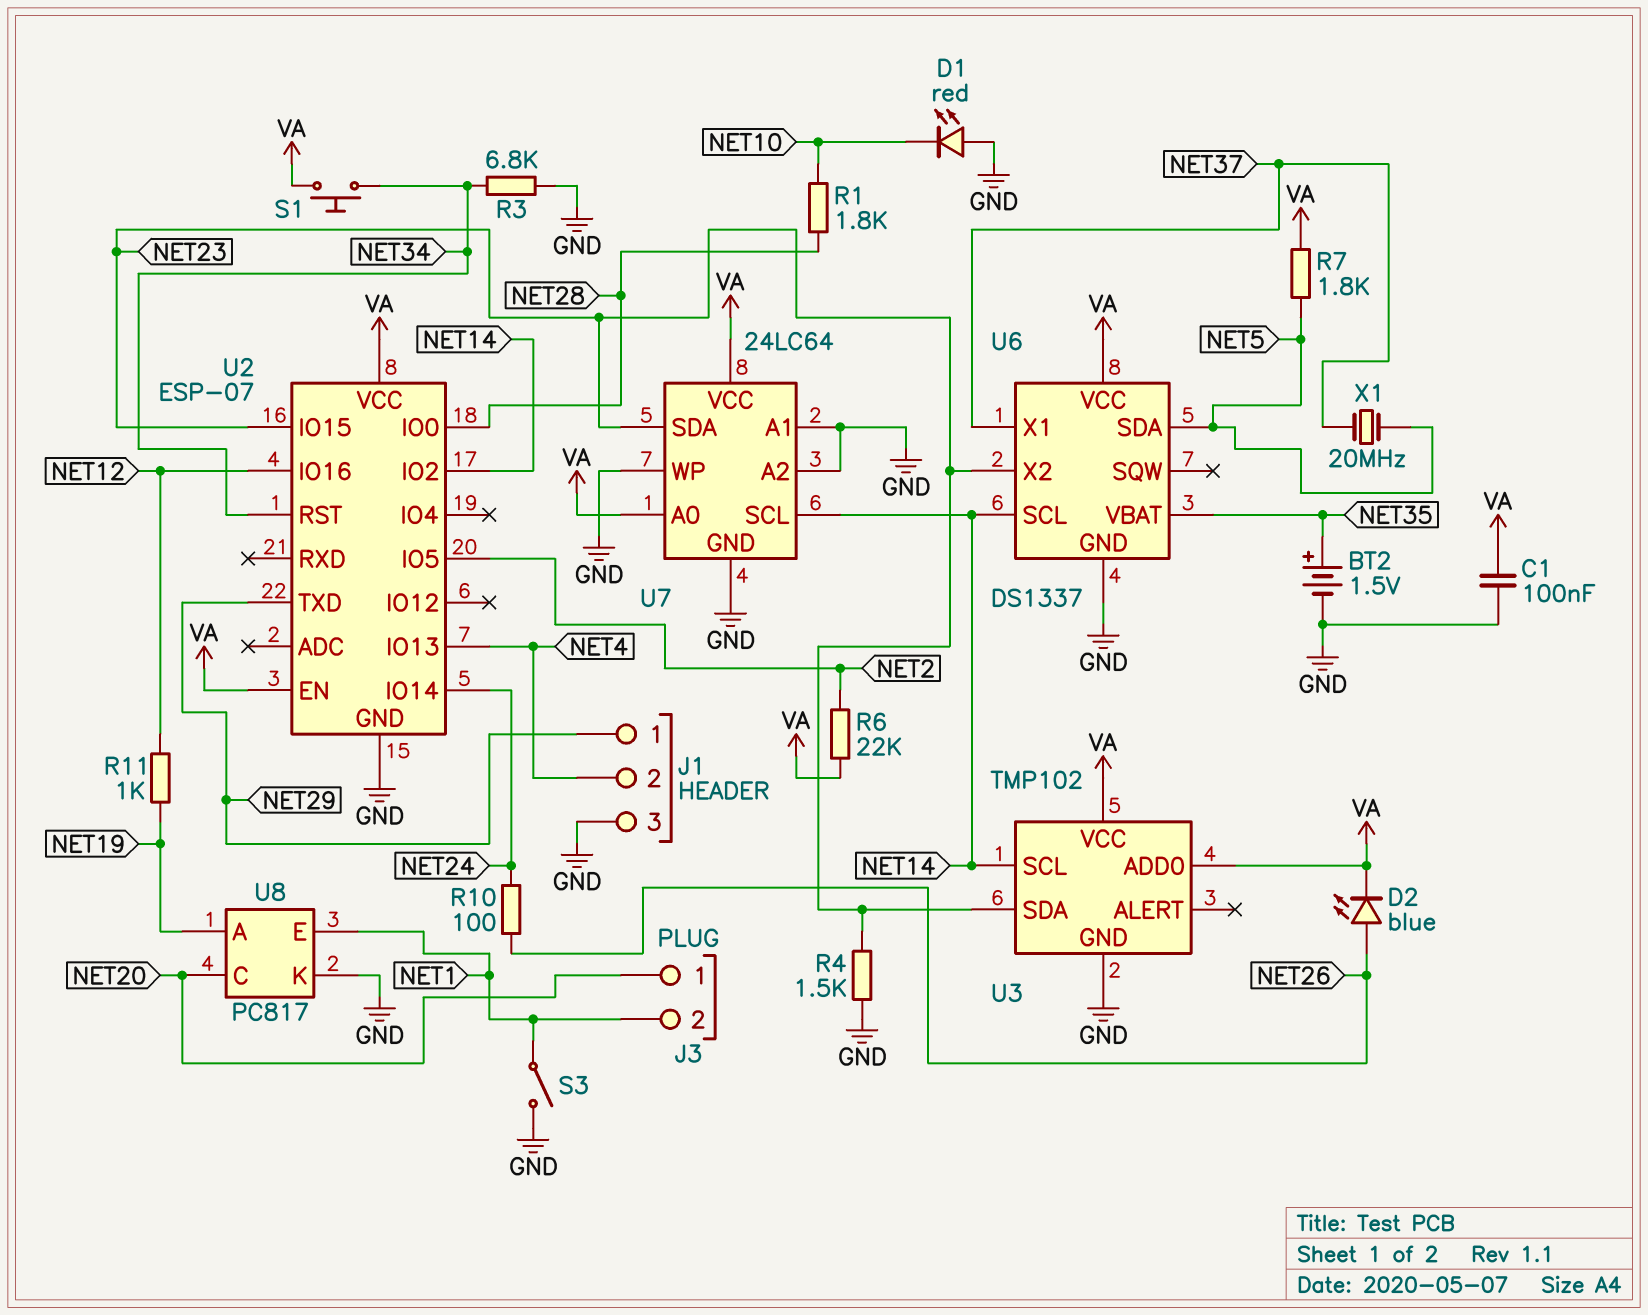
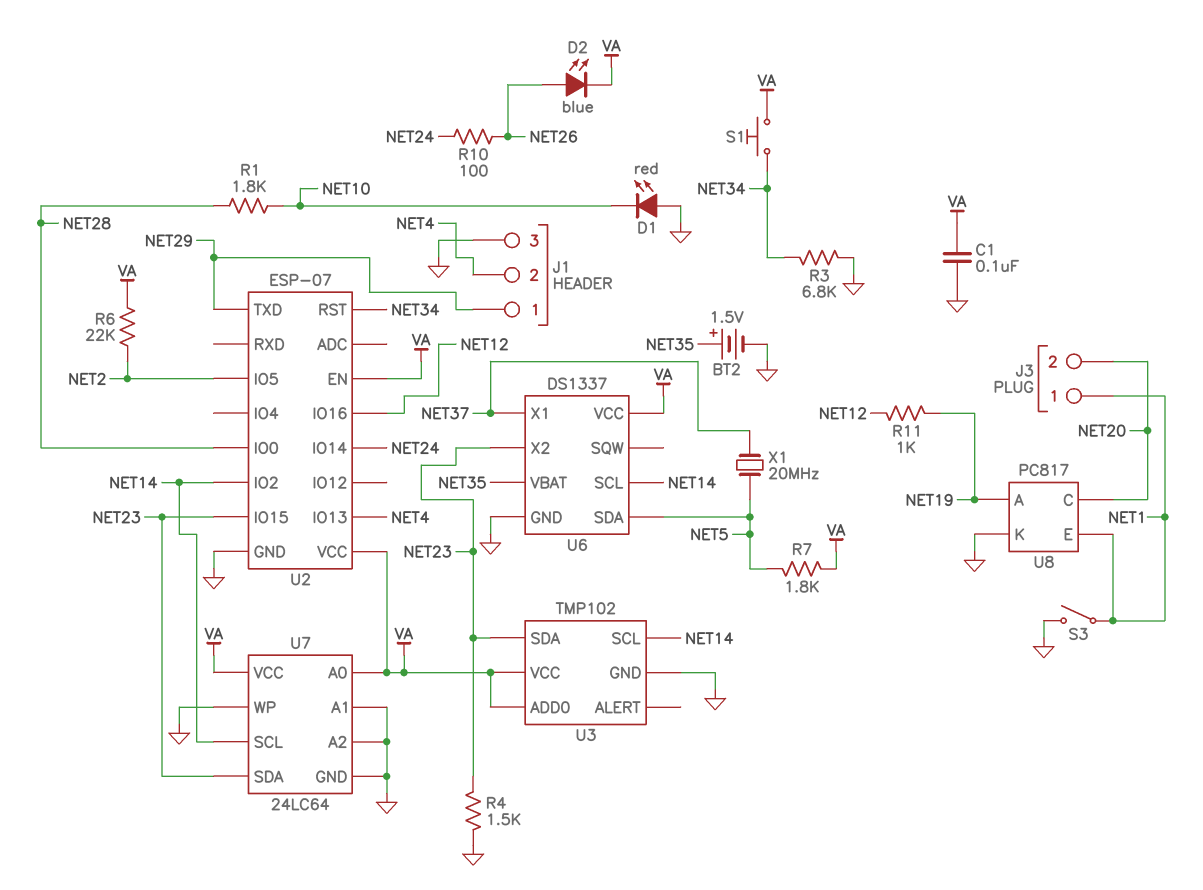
J3 pin 1: NET20 -> NET1
J3 pin 2: NET1 -> NET20

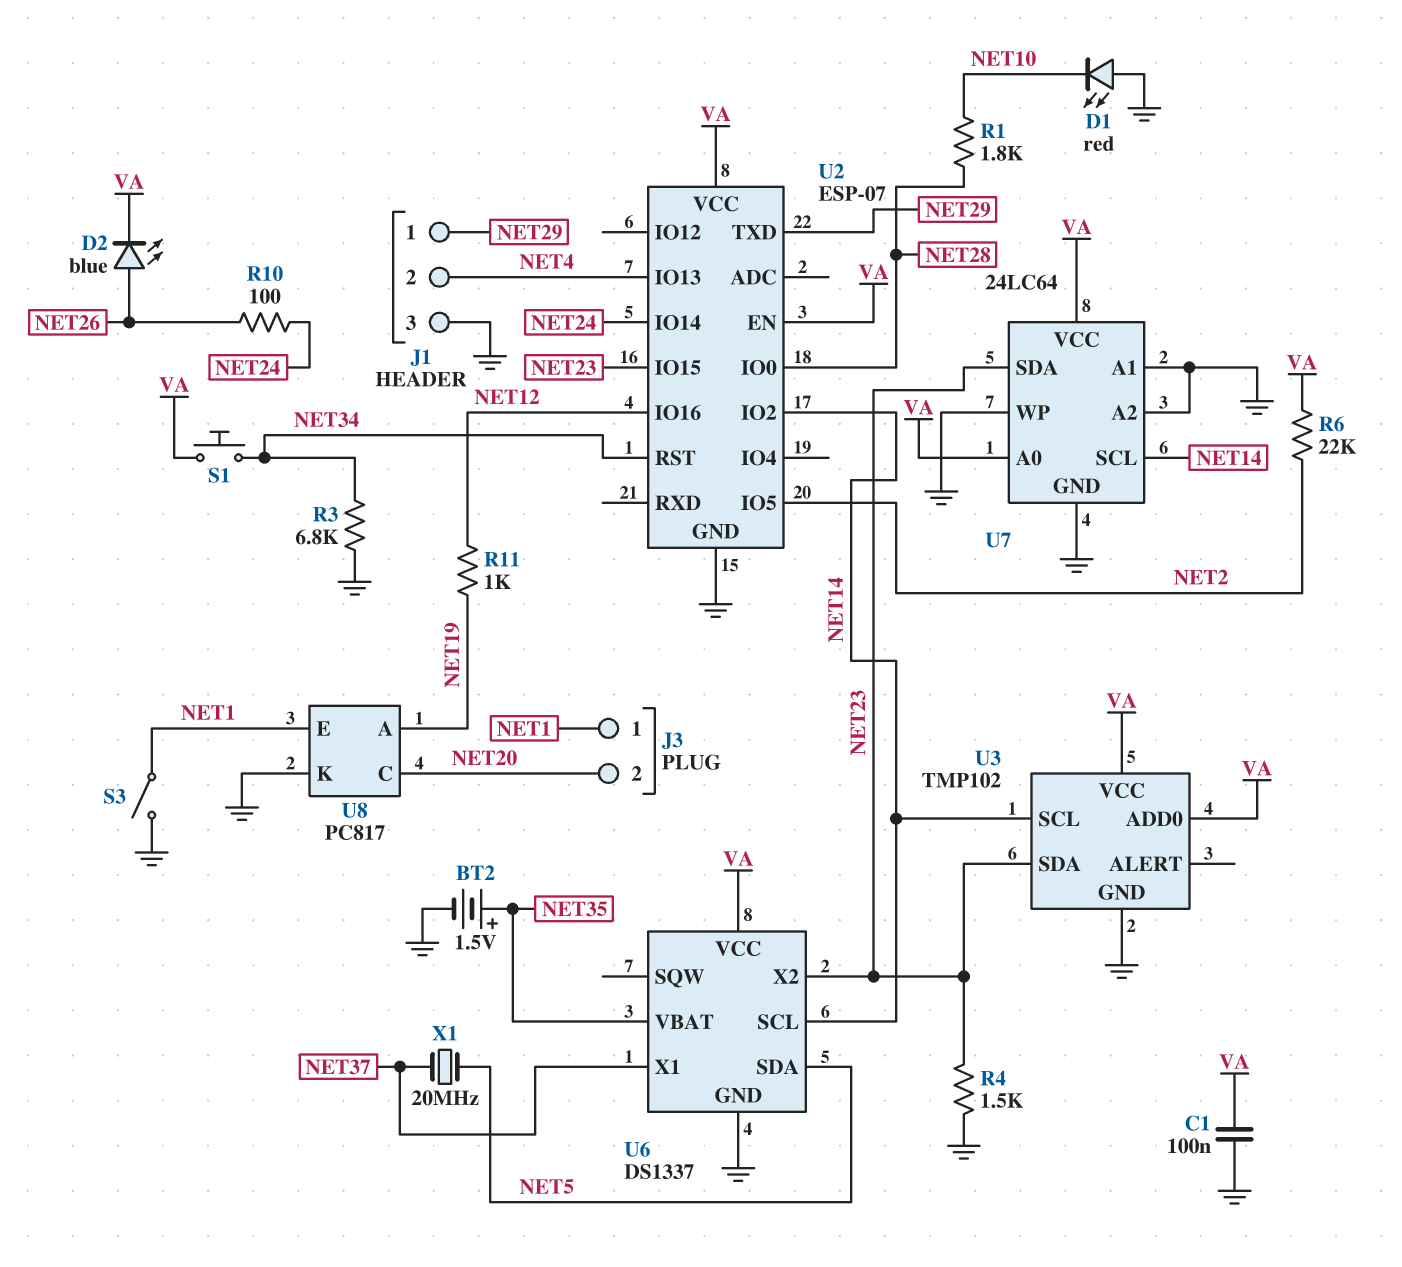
R7: 1.8k (NET5, VA) -> none

